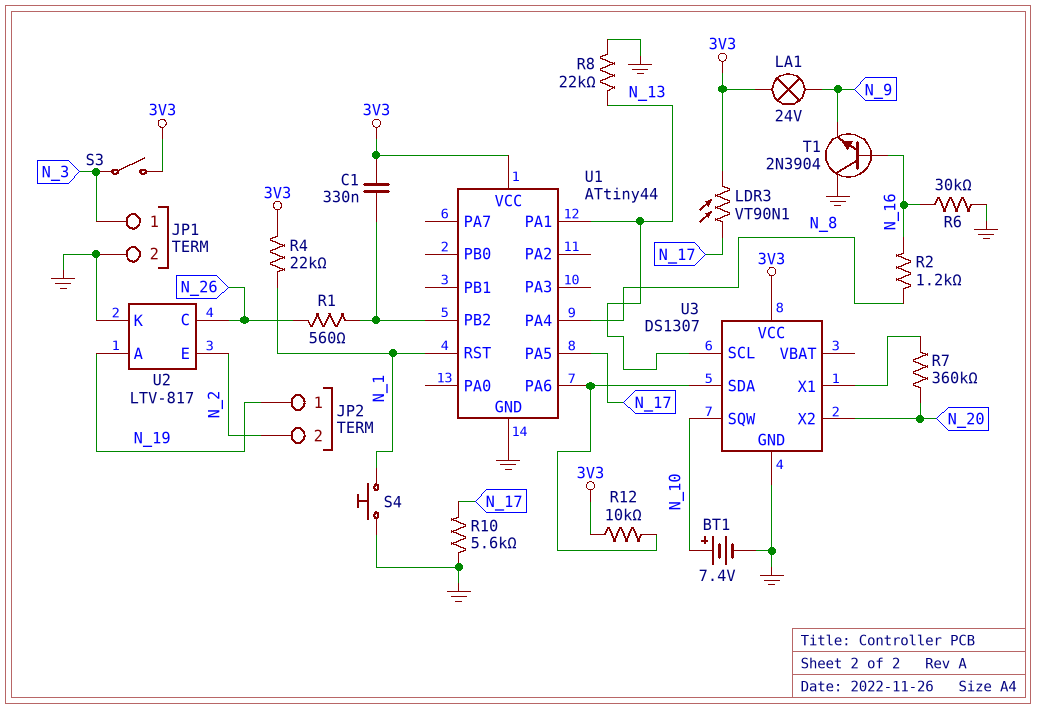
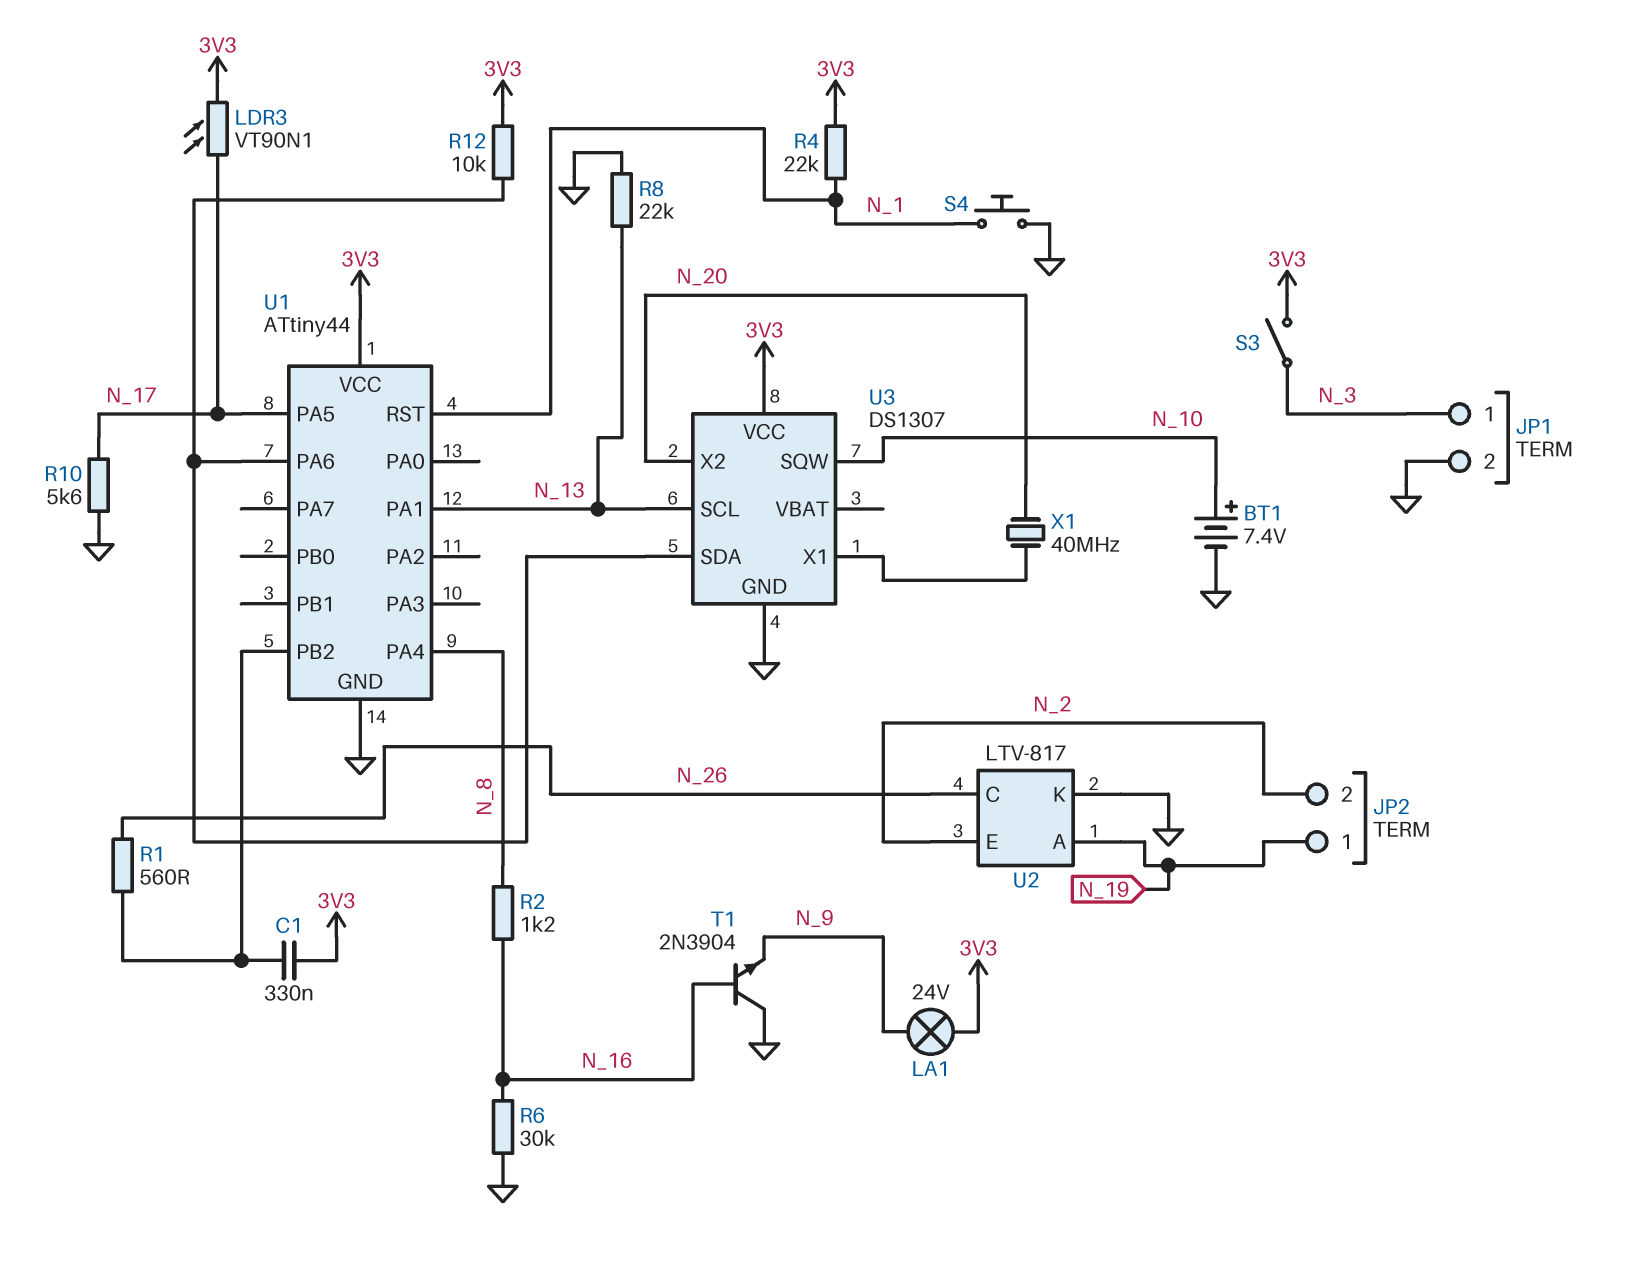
R7: 360k (N_20, U3/X1) -> none
X1: none -> 40MHz (N_20, U3/X1)

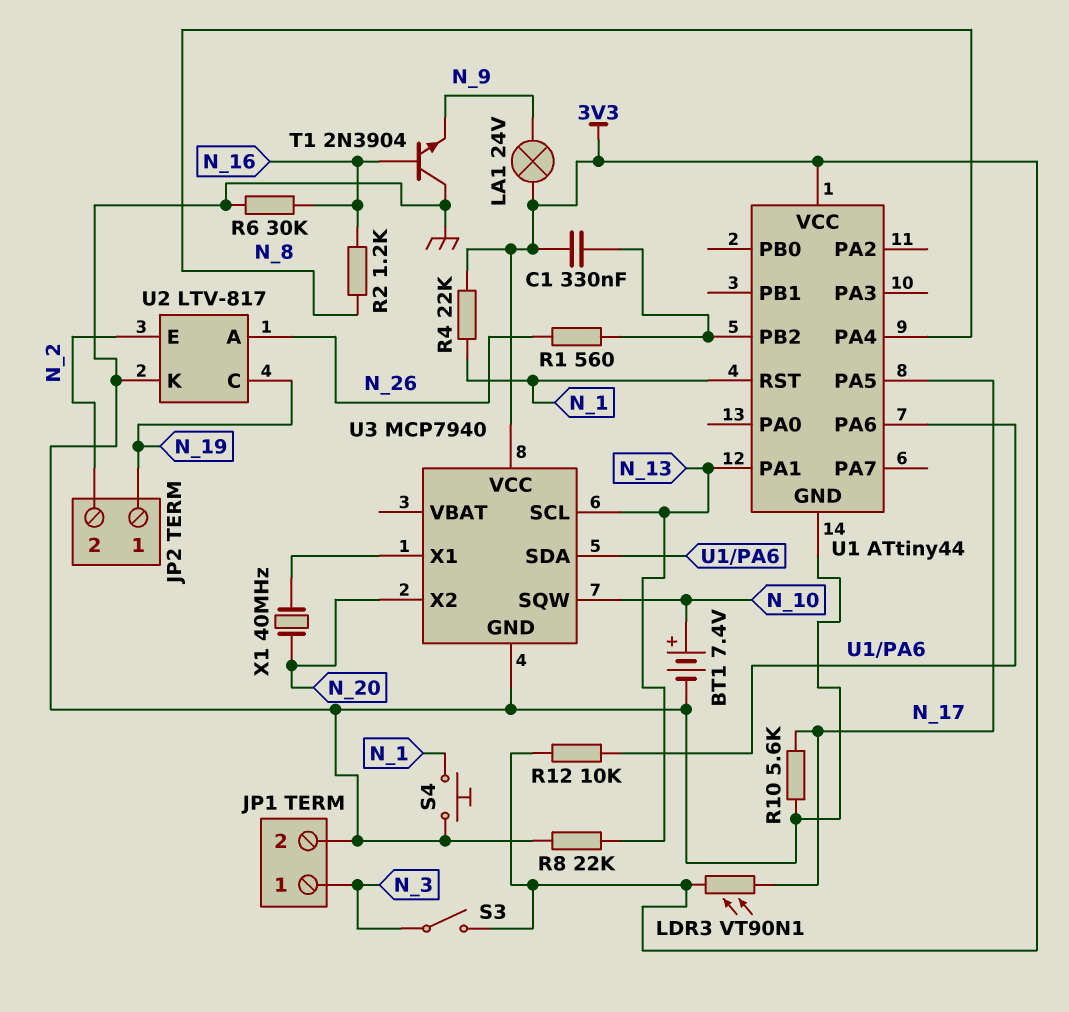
U2 pin A: N_19 -> N_26
U2 pin C: N_26 -> N_19
U3: DS1307 -> MCP7940

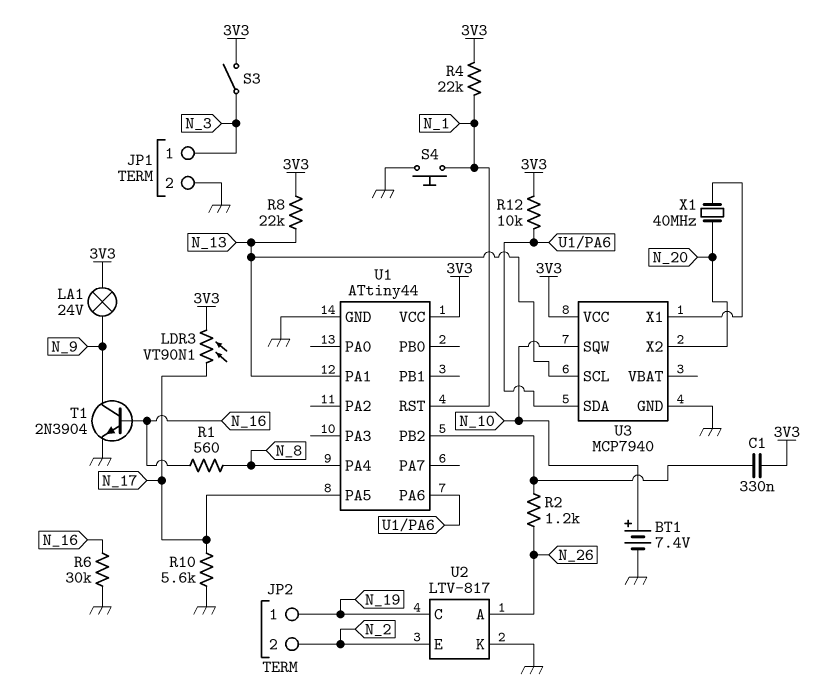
R1: 560 (N_26, U1/PB2) -> 560 (N_8, N_16)
R2: 1.2k (N_8, N_16) -> 1.2k (N_26, U1/PB2)
R8: 22k (GND, N_13) -> 22k (3V3, N_13)
T1: NPN 2N3904 (B N_16, C GND, E N_9) -> NPN 2N3904 (B N_16, C N_9, E GND)

